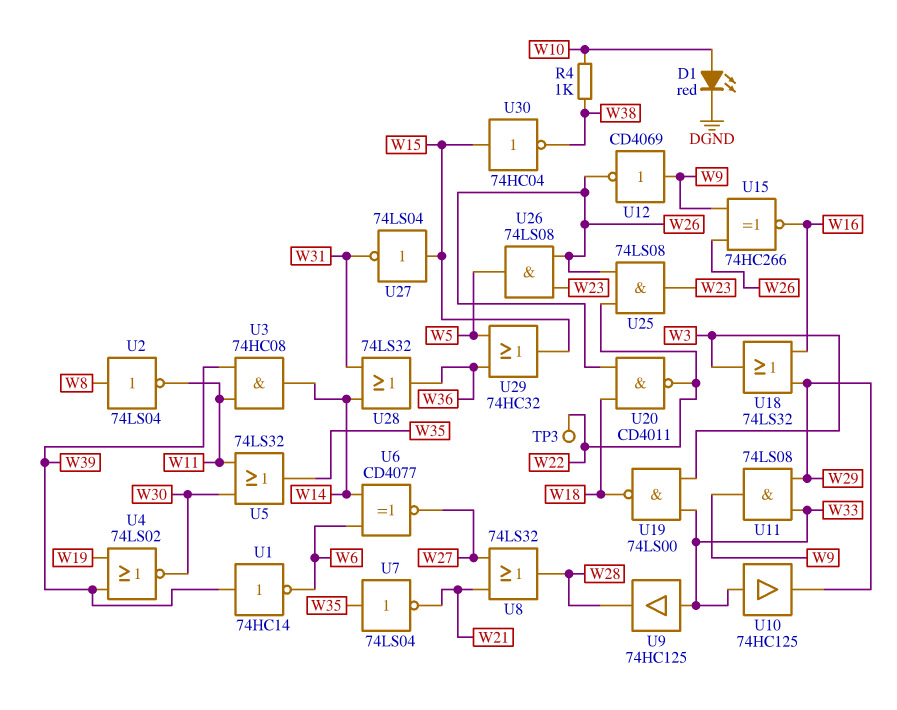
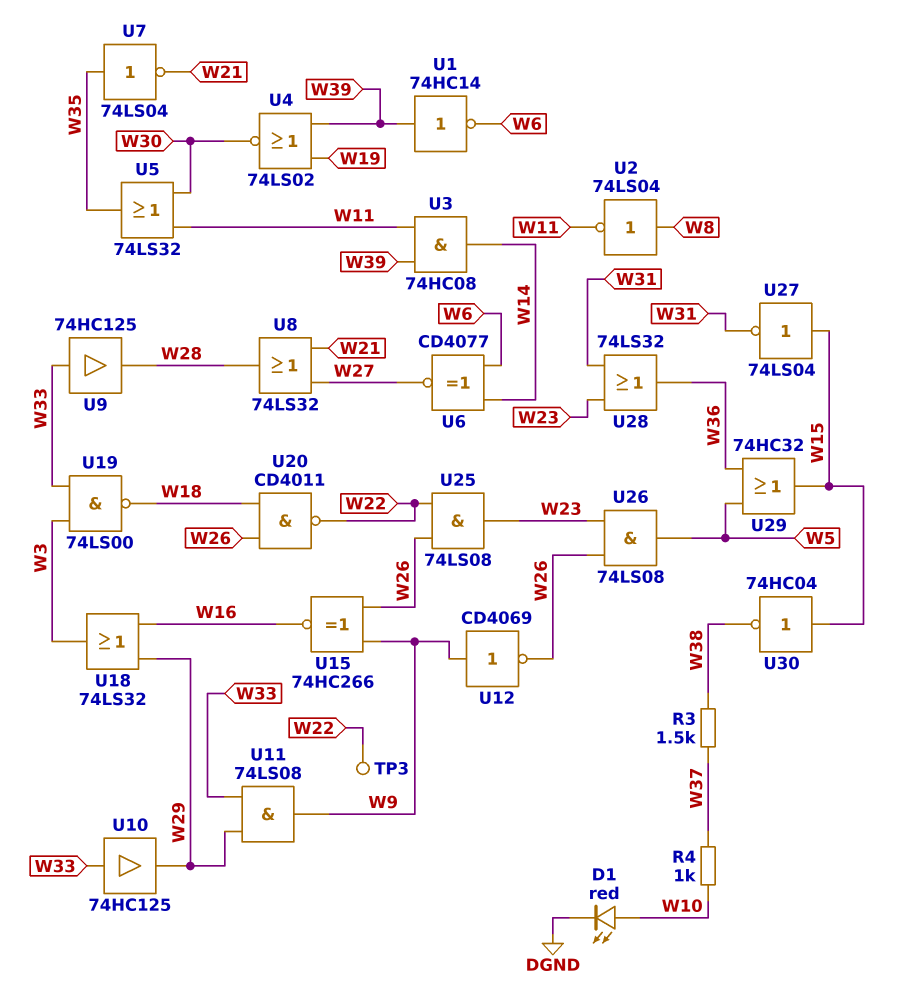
R3: none -> 1.5k (W37, W38)
R4: 1k (W10, W38) -> 1k (W10, W37)
U28: OR 74LS32 (in W14, in W31, out W36) -> OR 74LS32 (in W23, in W31, out W36)

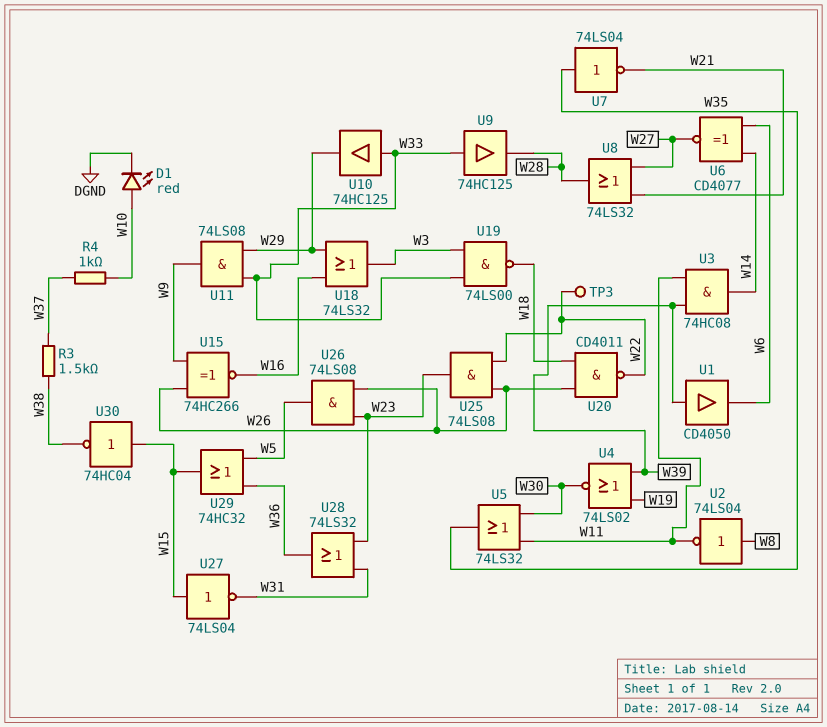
U1: NOT 74HC14 (in W39, out W6) -> buffer CD4050 (in W39, out W6)
U12: NOT CD4069 (in W9, out W26) -> none

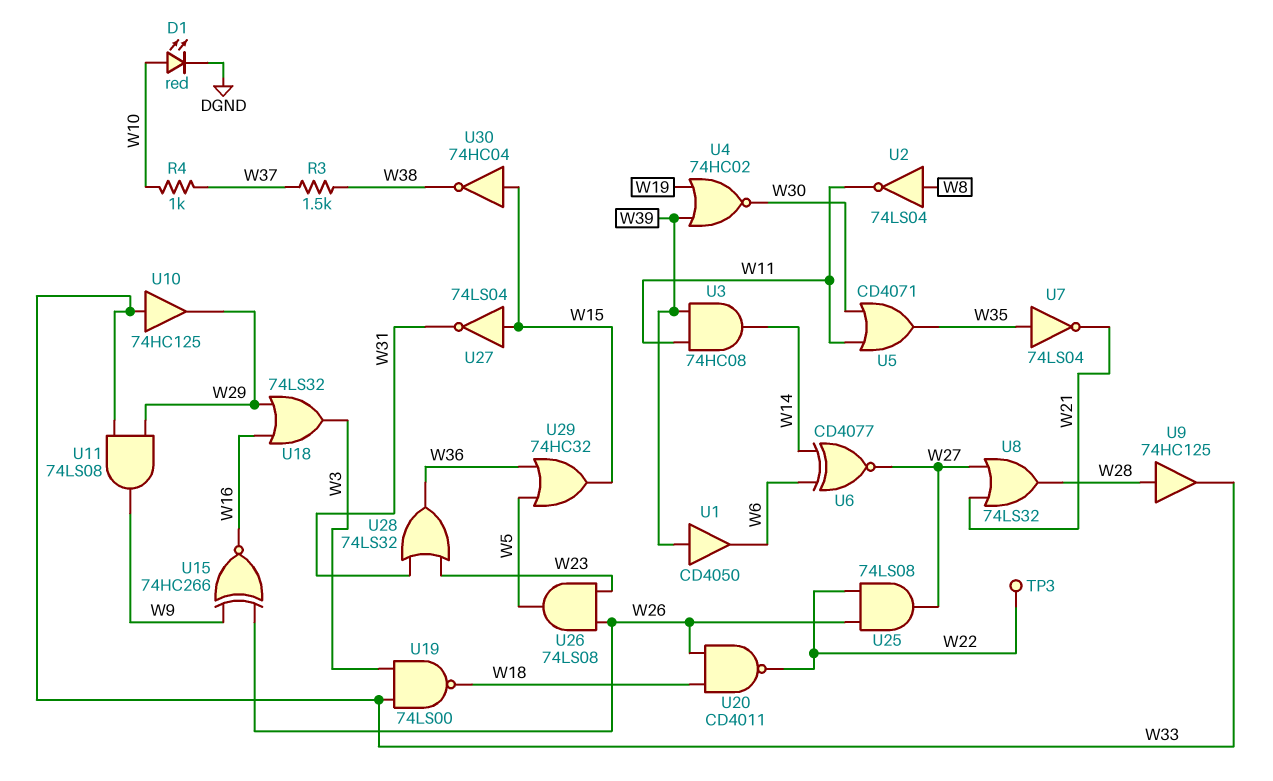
U4: NOR 74LS02 (in W19, in W39, out W30) -> NOR 74HC02 (in W19, in W39, out W30)
U5: OR 74LS32 (in W11, in W30, out W35) -> OR CD4071 (in W11, in W30, out W35)
U9: buffer 74HC125 (in W33, out W28) -> buffer 74HC125 (in W28, out W33)
U25: AND 74LS08 (in W22, in W26, out W23) -> AND 74LS08 (in W22, in W26, out W27)

